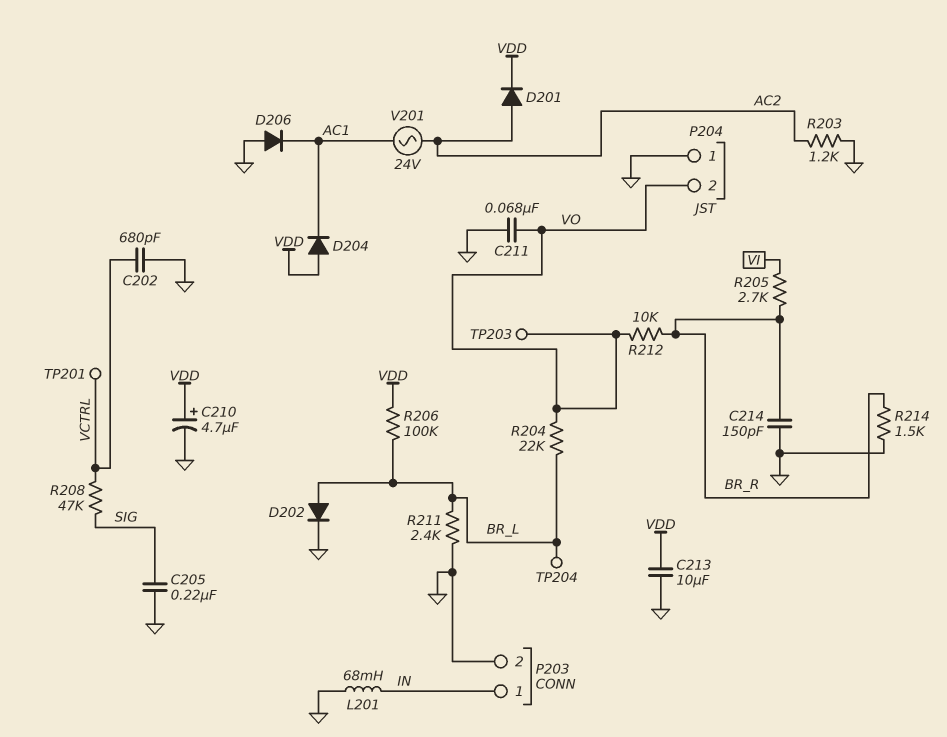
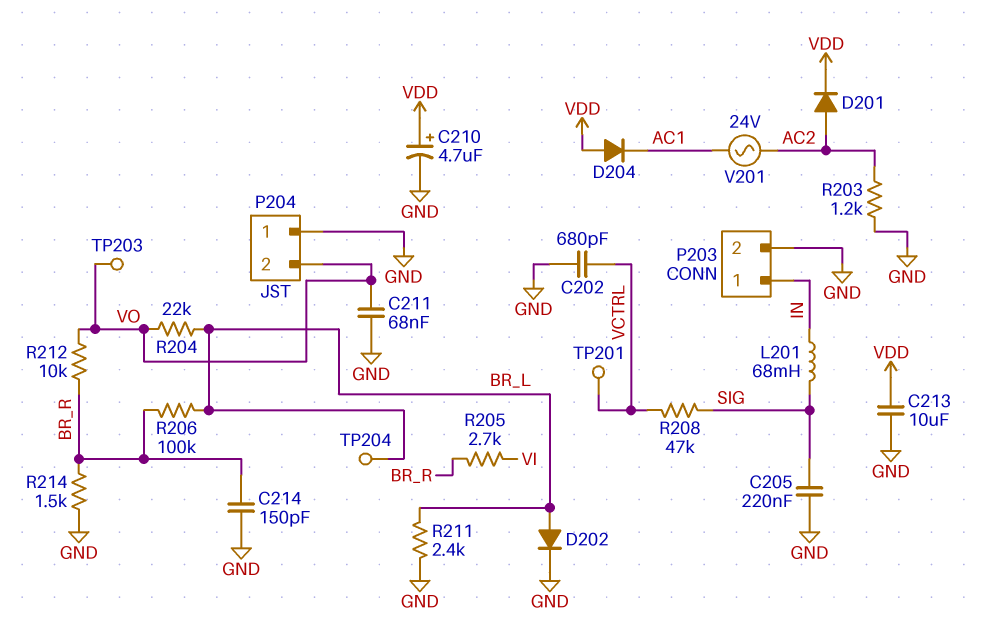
D206: diode (A GND, K AC1) -> none
L201: 68mH (GND, IN) -> 68mH (IN, SIG)
R206: 100k (BR_L, VDD) -> 100k (BR_L, BR_R)

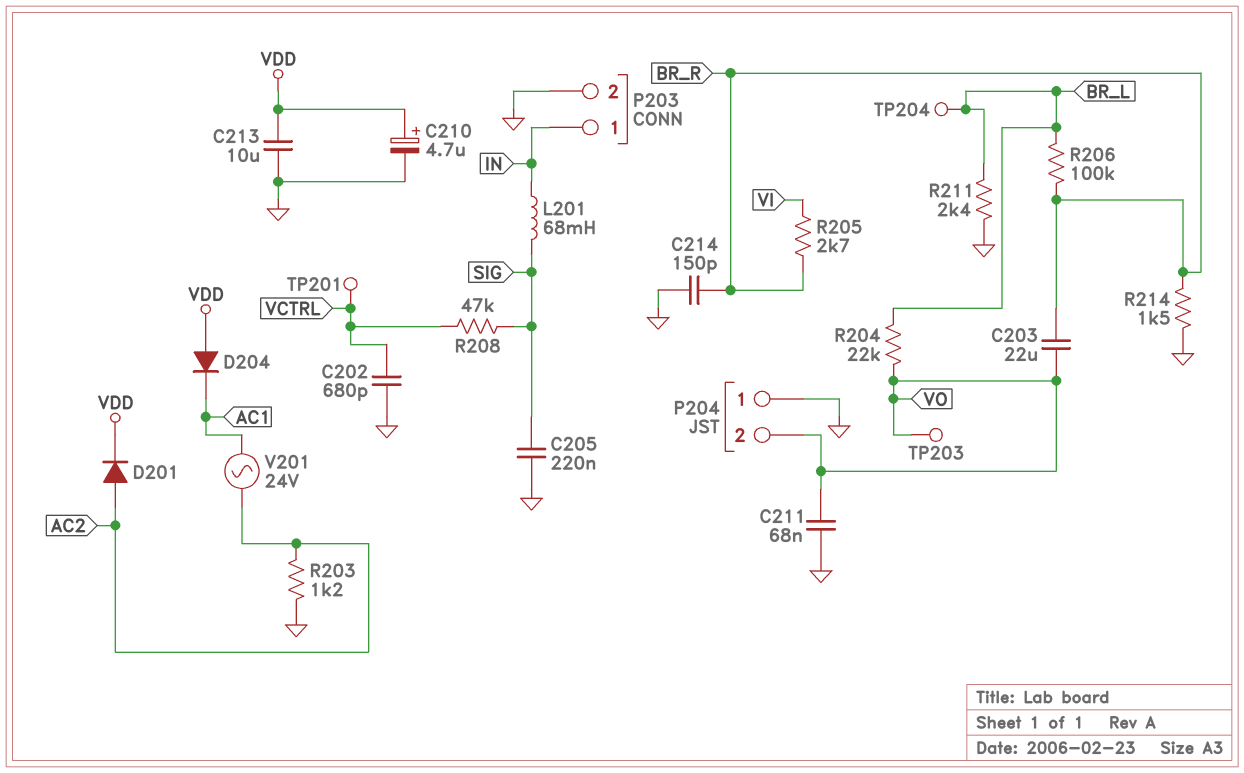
C203: none -> 22uF (BR_R, VO)
D202: diode (A BR_L, K GND) -> none
R212: 10k (BR_R, VO) -> none

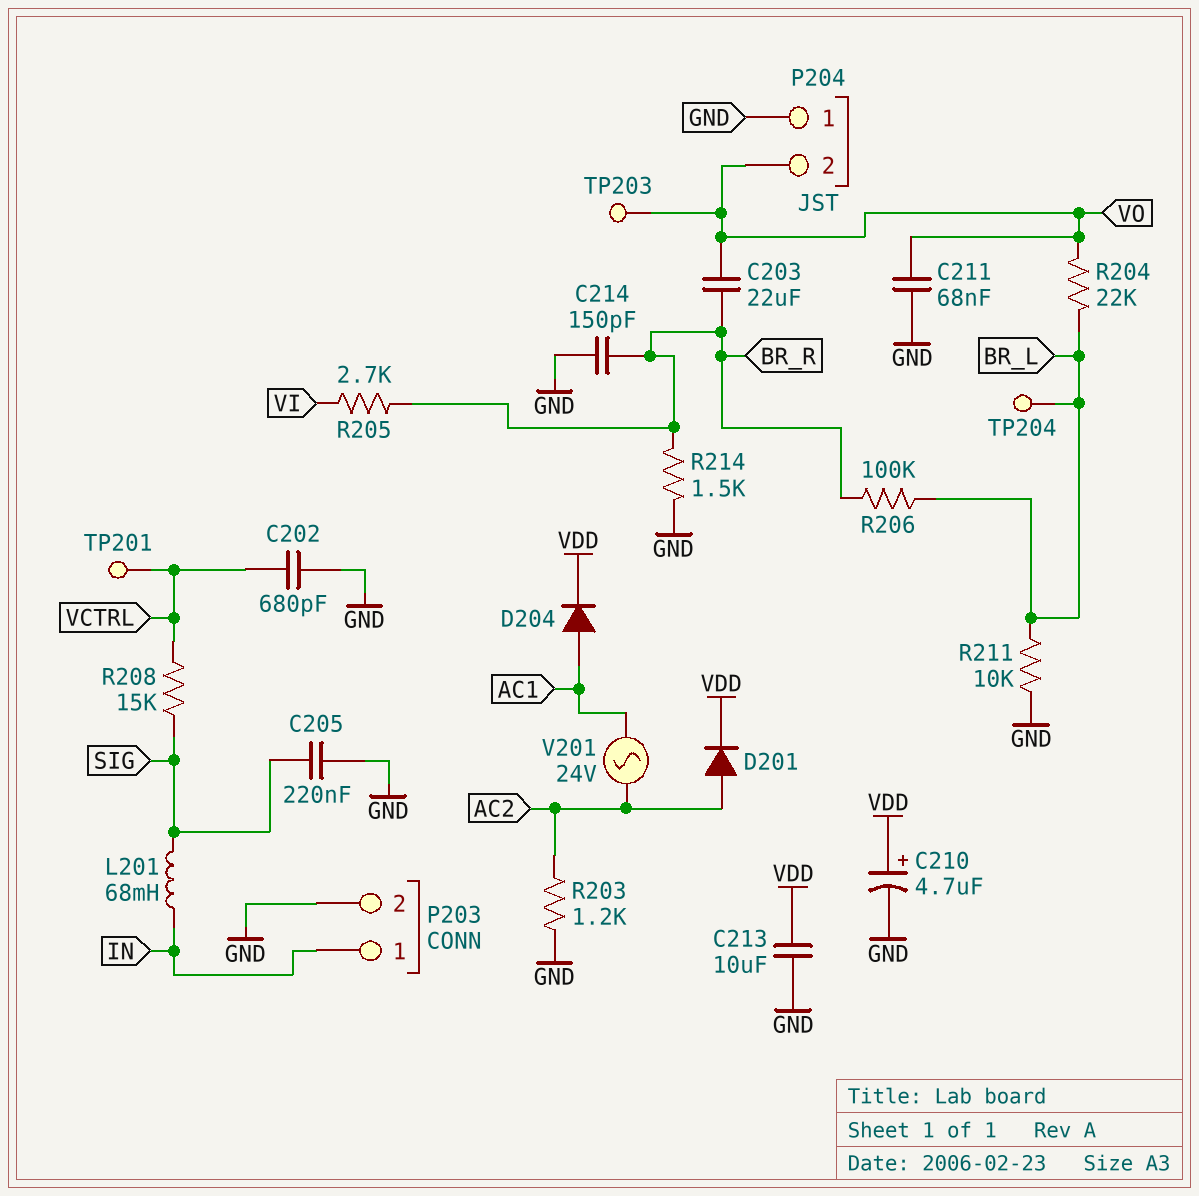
D204: diode (A VDD, K AC1) -> diode (A AC1, K VDD)
R208: 47k (SIG, VCTRL) -> 15k (SIG, VCTRL)
R211: 2.4k (BR_L, GND) -> 10k (BR_L, GND)

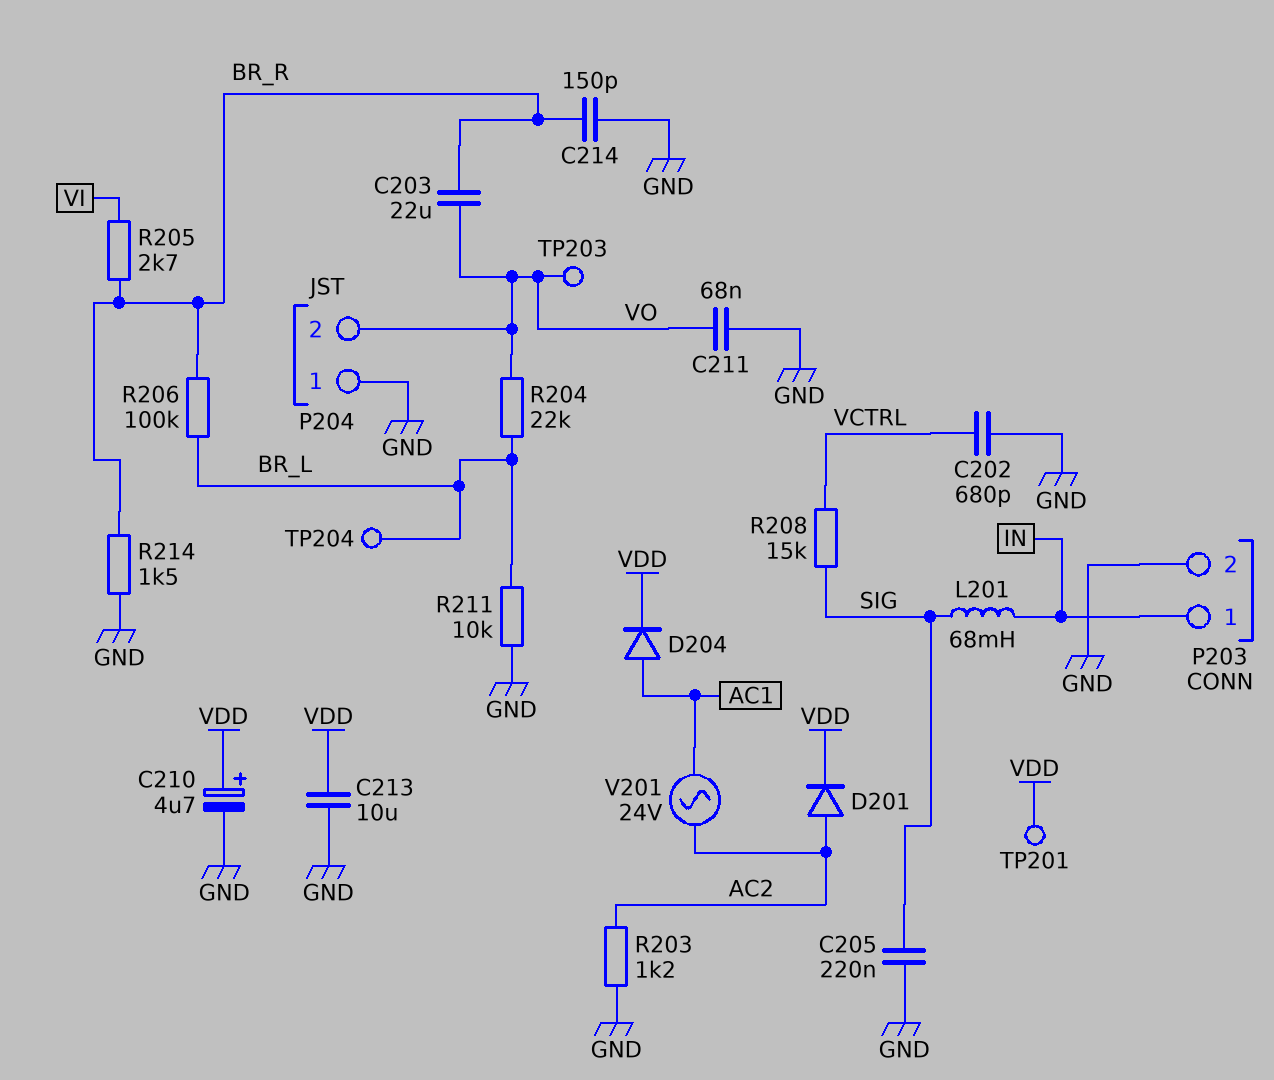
TP201: test point (VCTRL) -> test point (VDD)

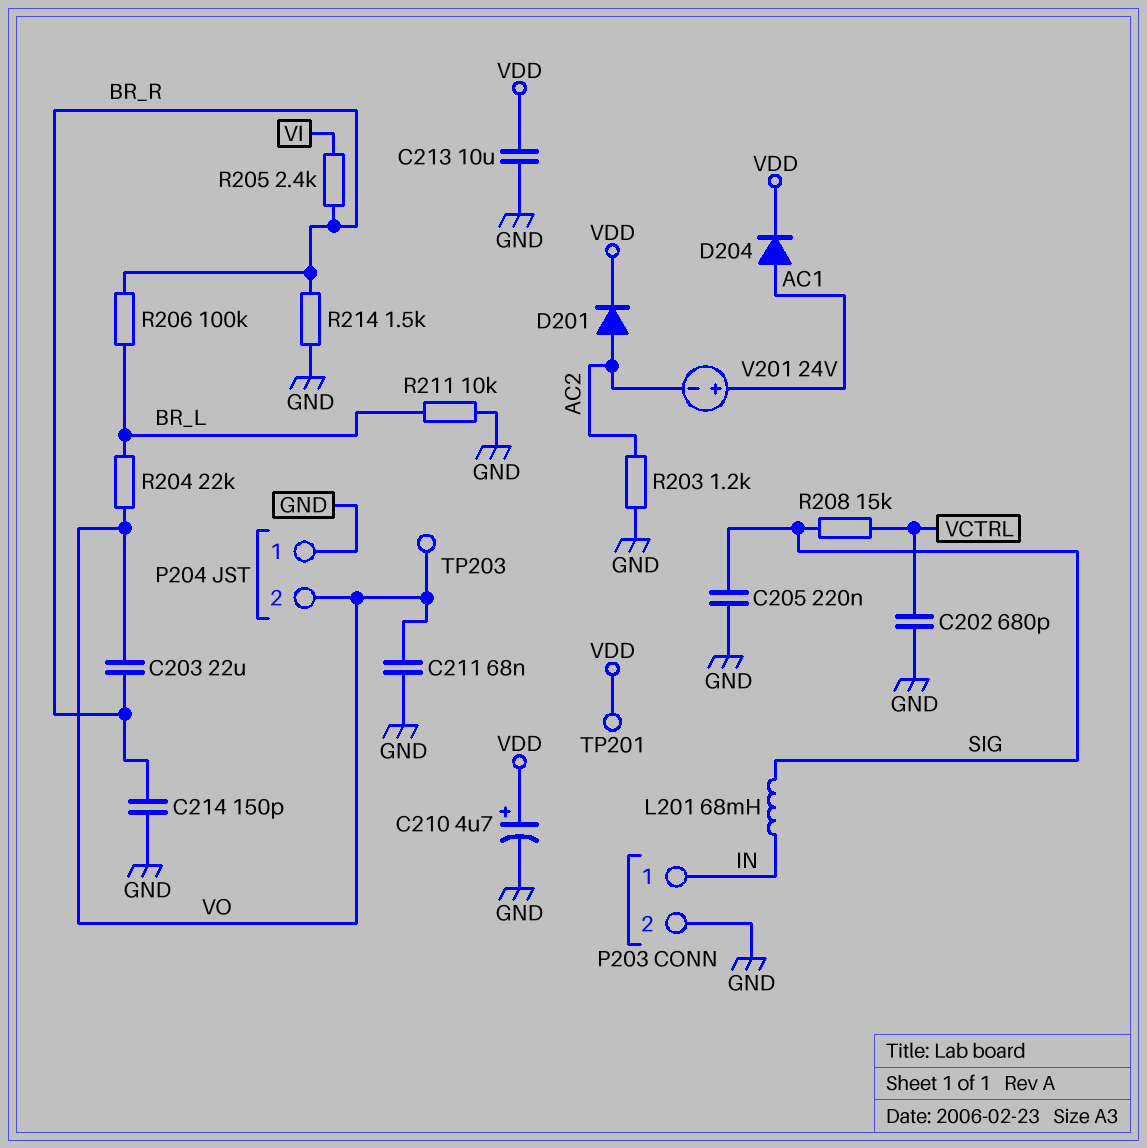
R205: 2.7k (BR_R, VI) -> 2.4k (BR_R, VI)
TP204: test point (BR_L) -> none
V201: AC 24V (AC1, AC2) -> 24V (plus AC1, minus AC2)

